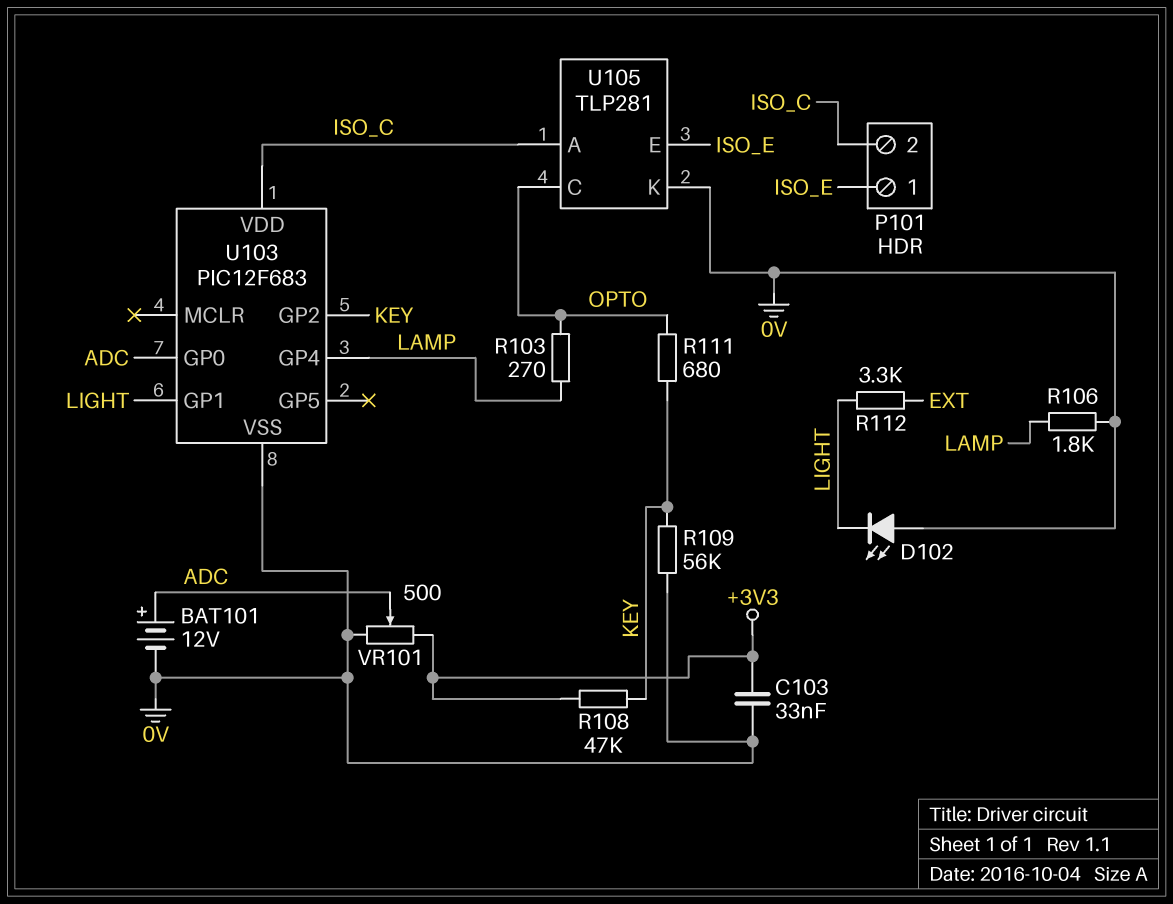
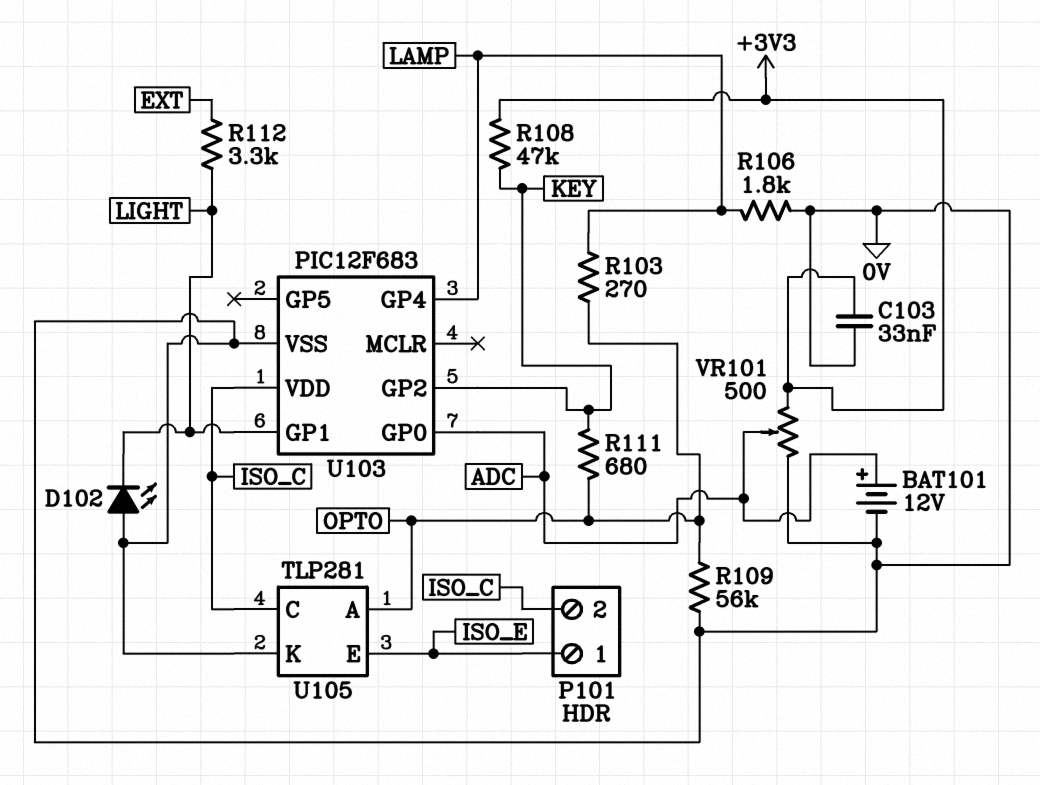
R109: 56k (0V, KEY) -> 56k (0V, OPTO)
U105 pin A: ISO_C -> OPTO
U105 pin C: OPTO -> ISO_C

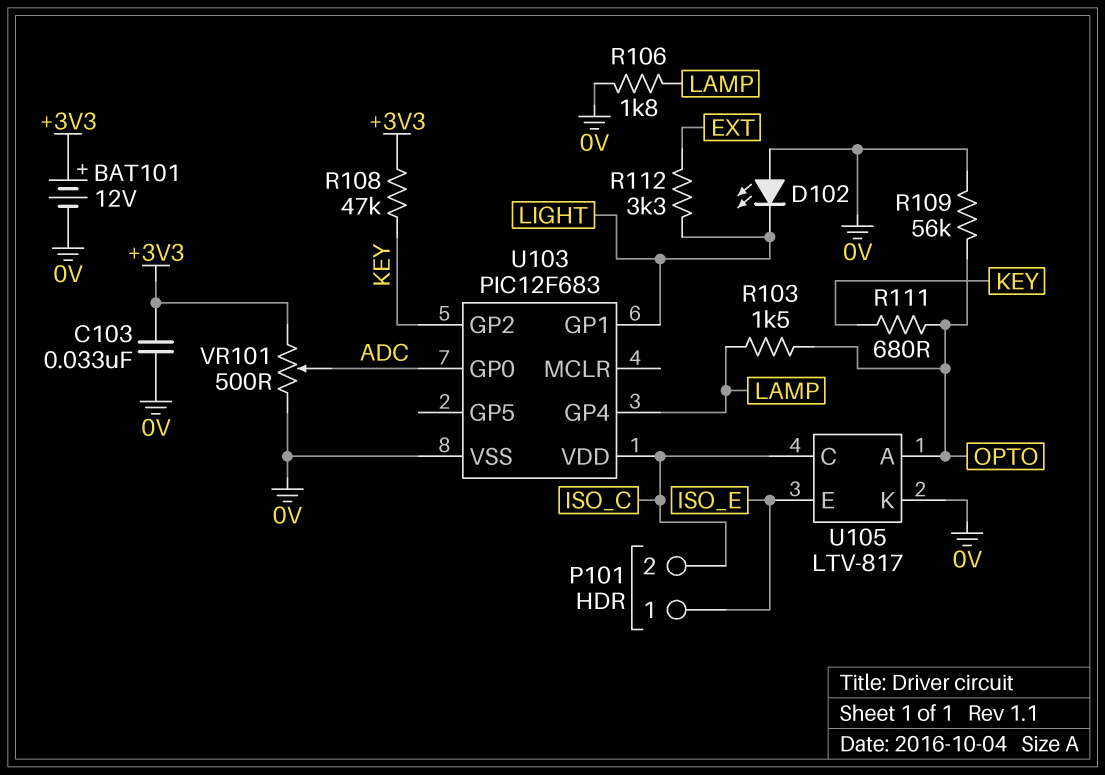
BAT101: 12V (plus ADC, minus 0V) -> 12V (plus +3V3, minus 0V)
R103: 270 (LAMP, OPTO) -> 1.5k (LAMP, OPTO)
U105: TLP281 -> LTV-817

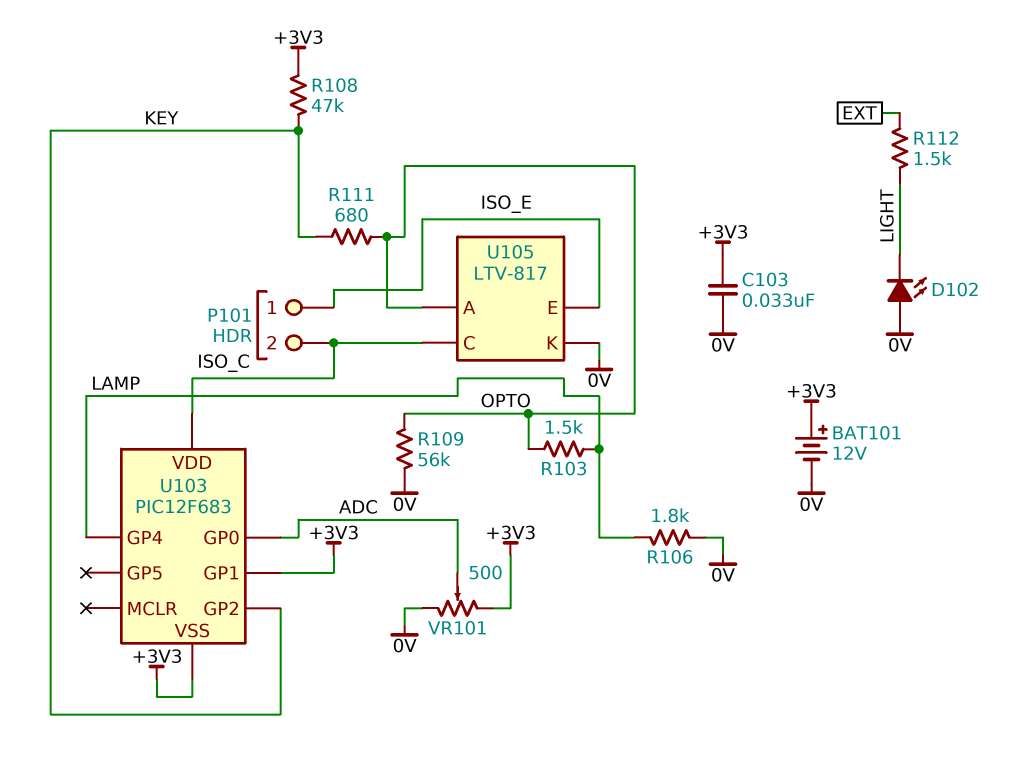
R112: 3.3k (EXT, LIGHT) -> 1.5k (EXT, LIGHT)
U103 pin GP1: LIGHT -> +3V3
U103 pin VSS: 0V -> +3V3

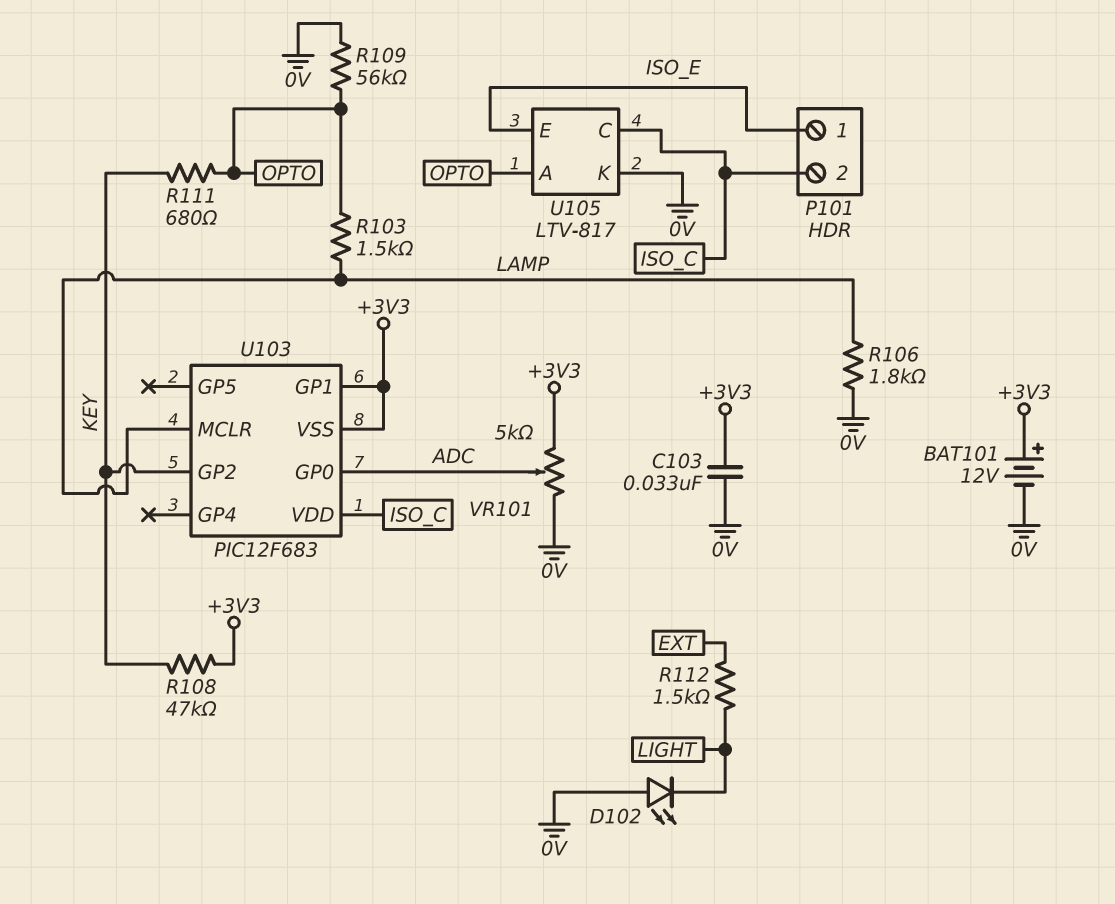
U103 pin GP4: LAMP -> none
U103 pin MCLR: none -> LAMP
VR101: 500 (+3V3, 0V, wiper ADC) -> 5k (+3V3, 0V, wiper ADC)

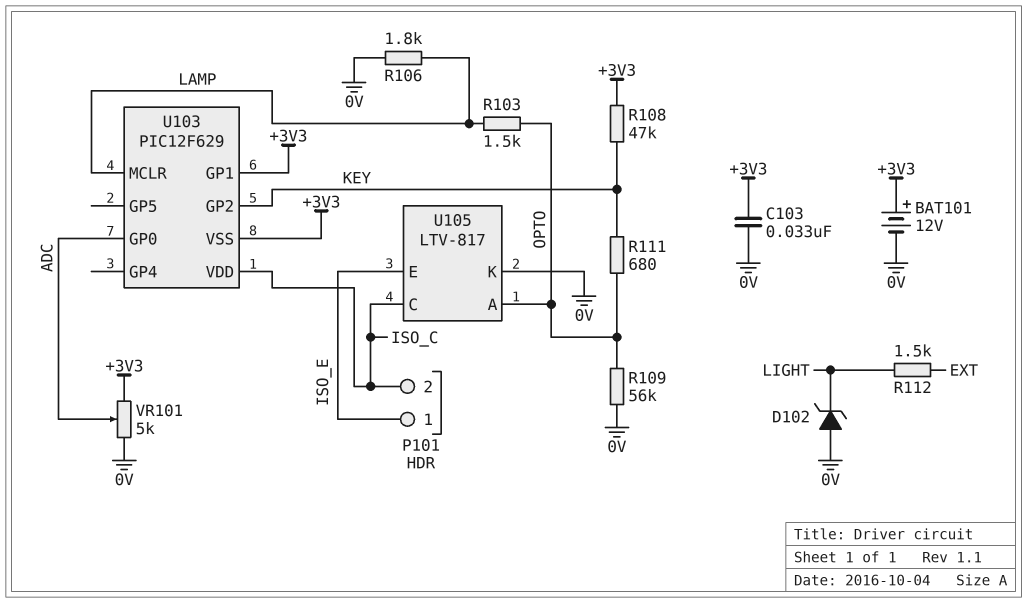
D102: LED (A 0V, K LIGHT) -> zener (A 0V, K LIGHT)
U103: PIC12F683 -> PIC12F629

